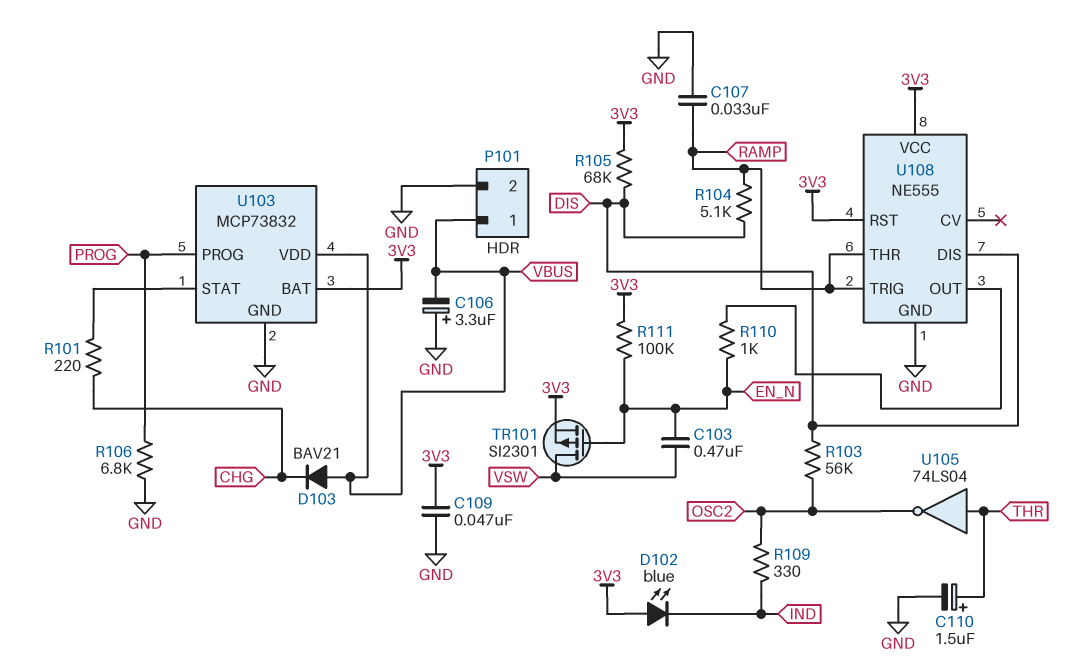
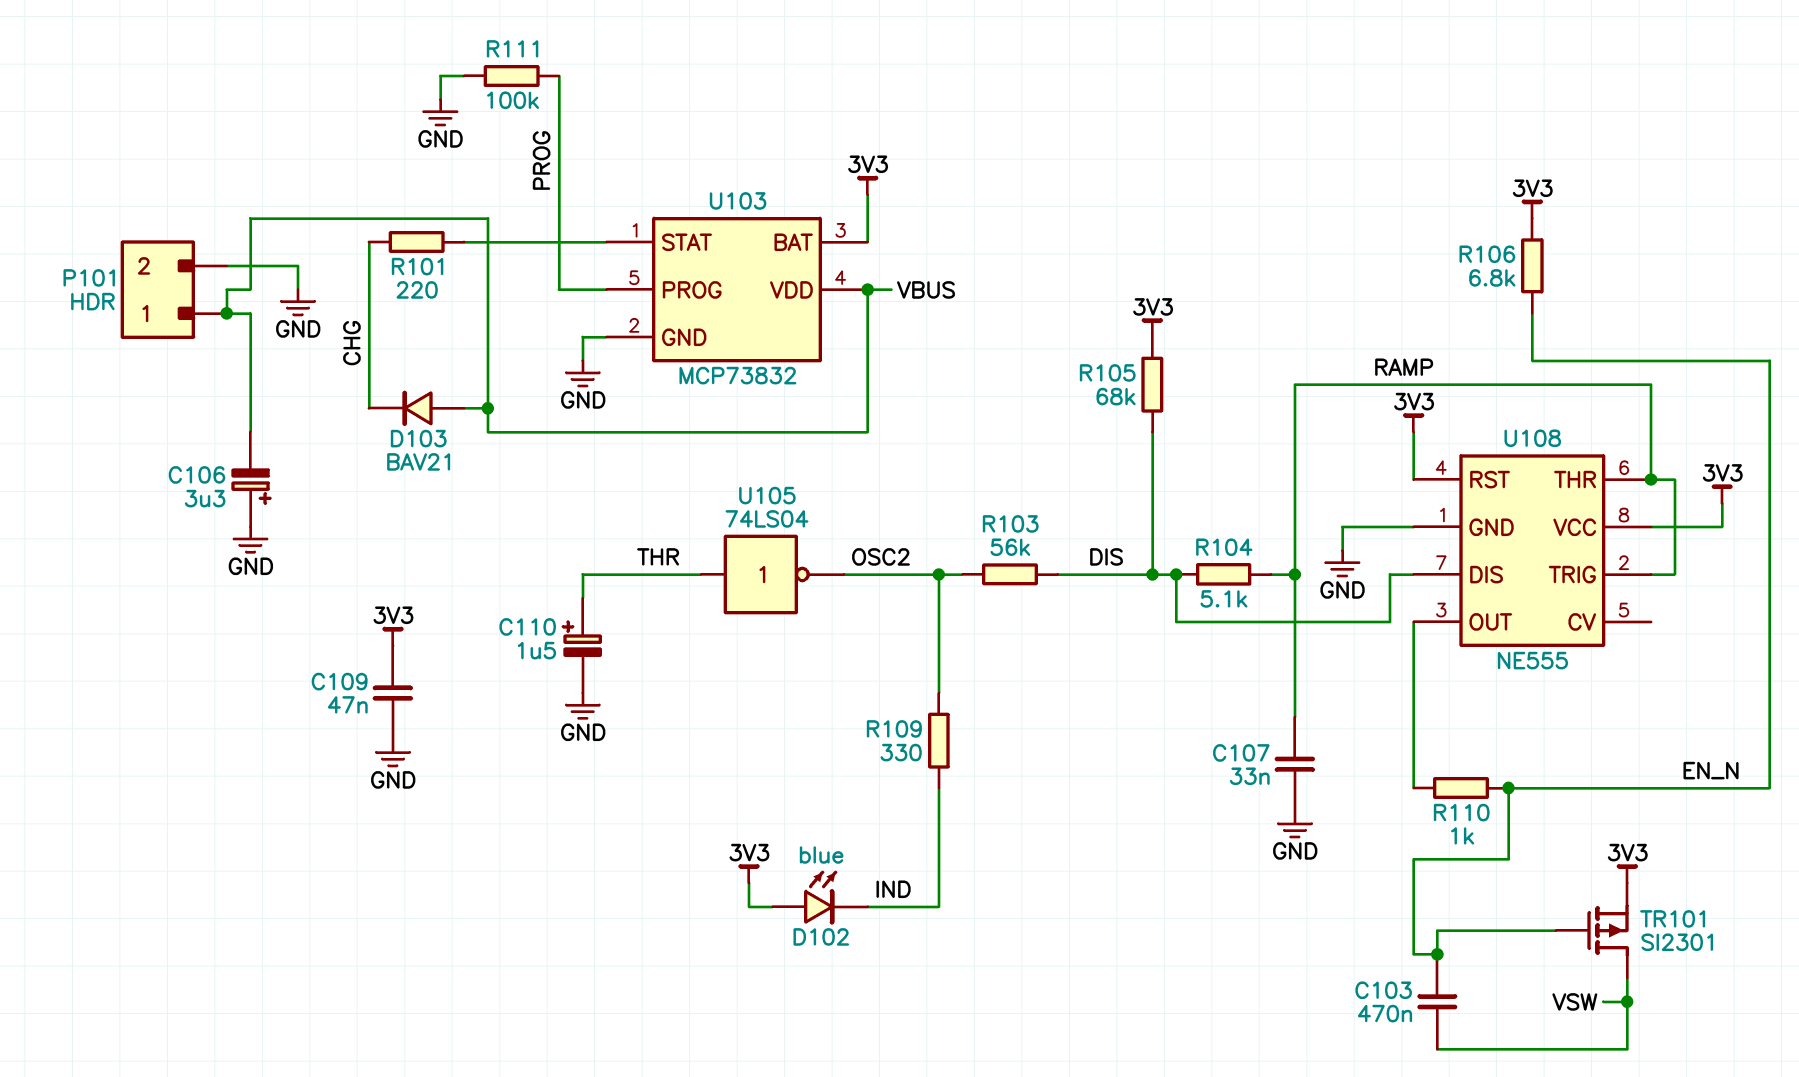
R106: 6.8k (GND, PROG) -> 6.8k (3V3, EN_N)
R111: 100k (3V3, EN_N) -> 100k (GND, PROG)

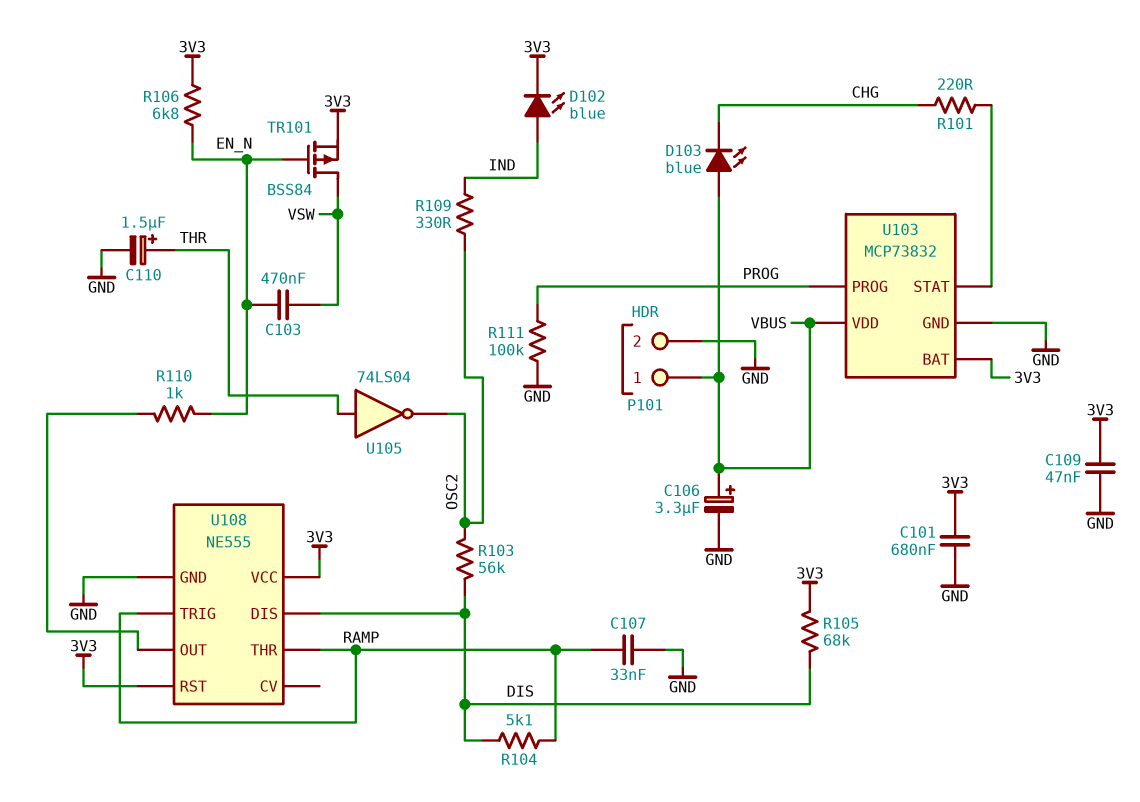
C101: none -> 680nF (3V3, GND)
C106: 3.3uF (plus GND, minus VBUS) -> 3.3uF (plus VBUS, minus GND)
D102: LED blue (A 3V3, K IND) -> LED blue (A IND, K 3V3)
D103: diode BAV21 (A VBUS, K CHG) -> LED blue (A VBUS, K CHG)
TR101: PMOS SI2301 (G EN_N, D VSW, S 3V3) -> PMOS BSS84 (G EN_N, D VSW, S 3V3)

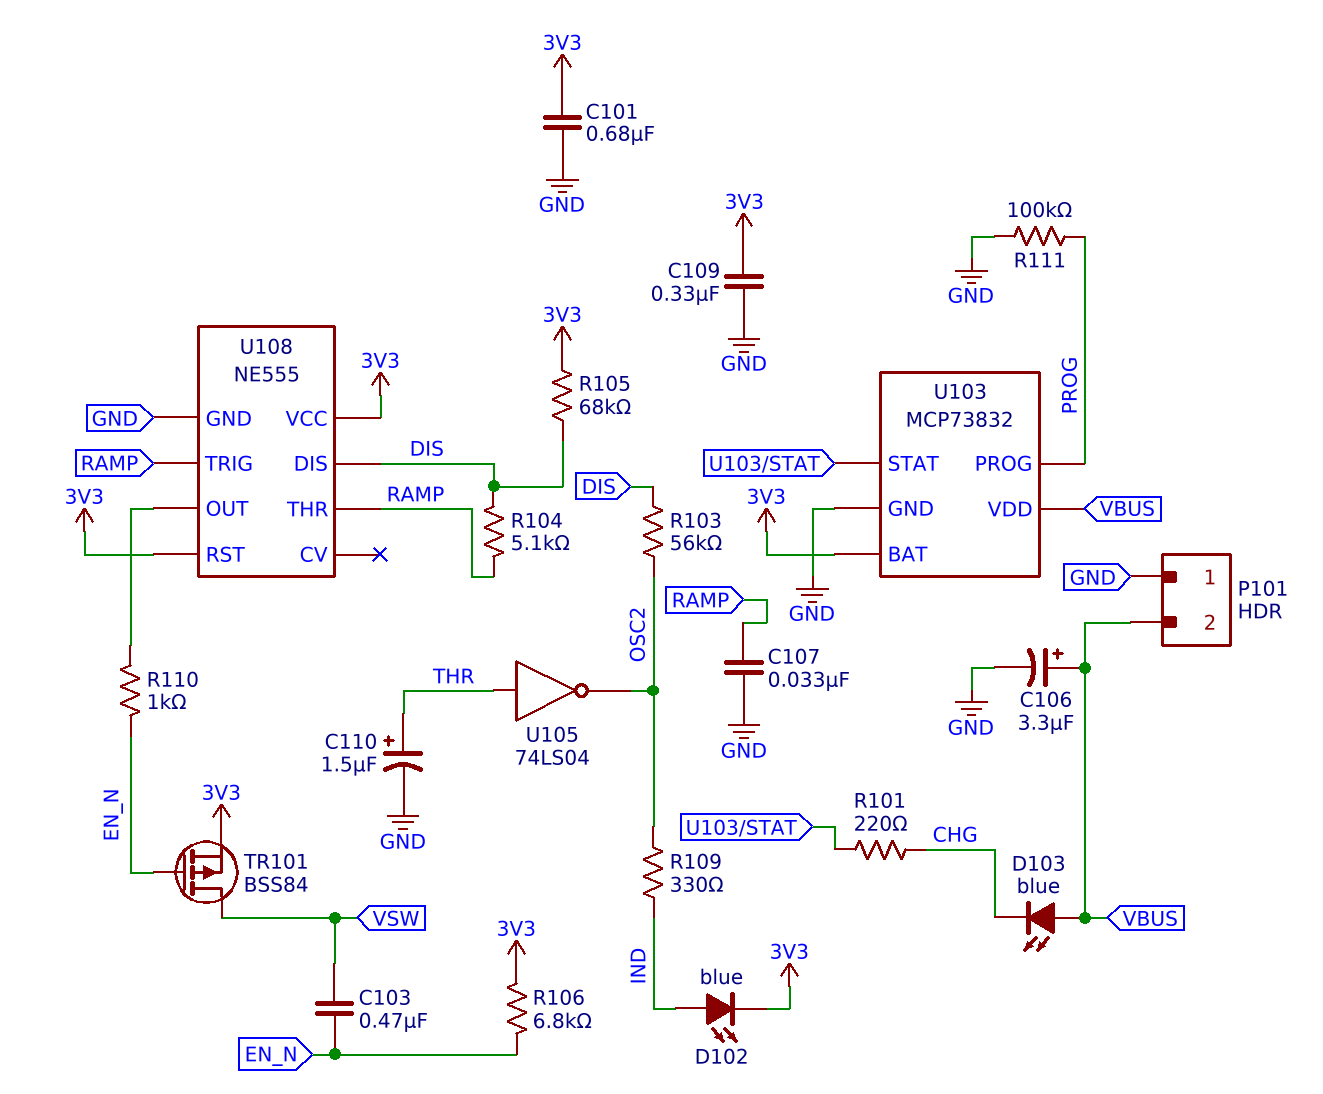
C109: 47nF (3V3, GND) -> 330nF (3V3, GND)
P101 pin 1: VBUS -> GND
P101 pin 2: GND -> VBUS

